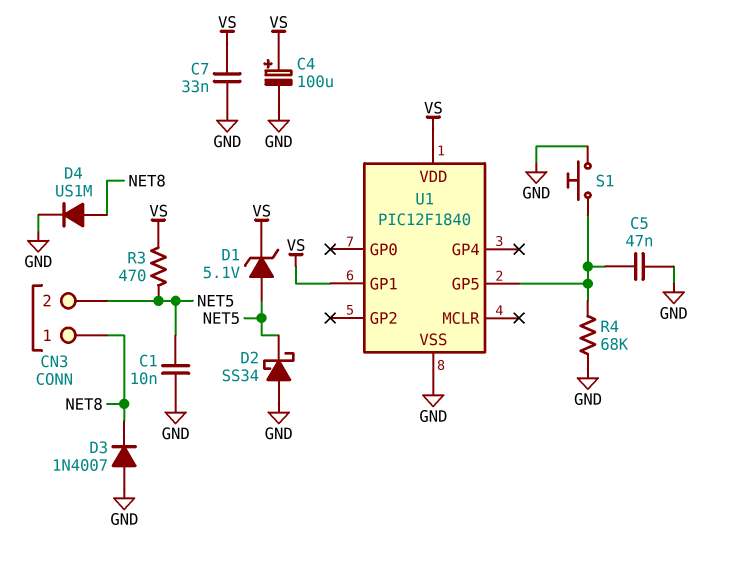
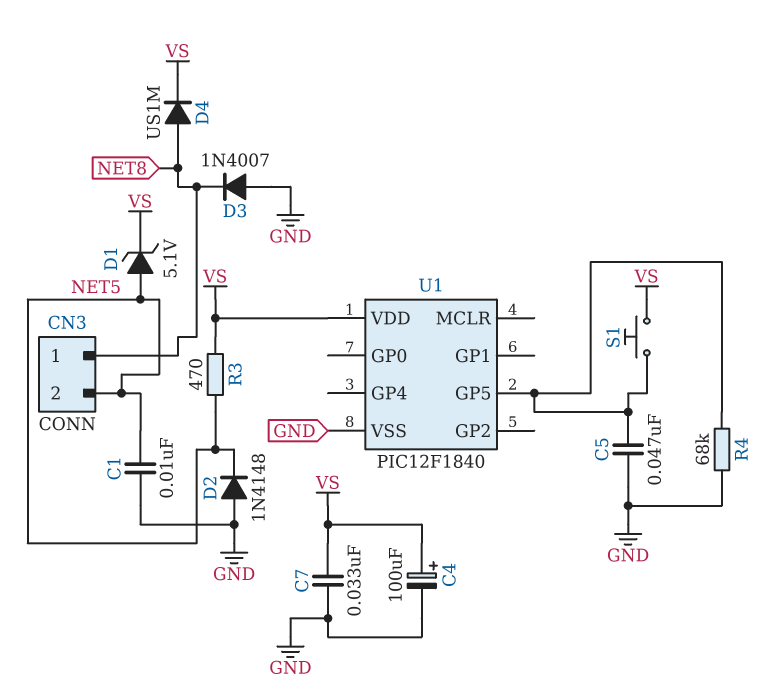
D2: schottky SS34 (A GND, K NET5) -> diode 1N4148 (A GND, K NET5)
D4: diode US1M (A NET8, K GND) -> diode US1M (A NET8, K VS)
S1: button (GND, U1/GP5) -> button (U1/GP5, VS)
U1 pin GP1: VS -> none

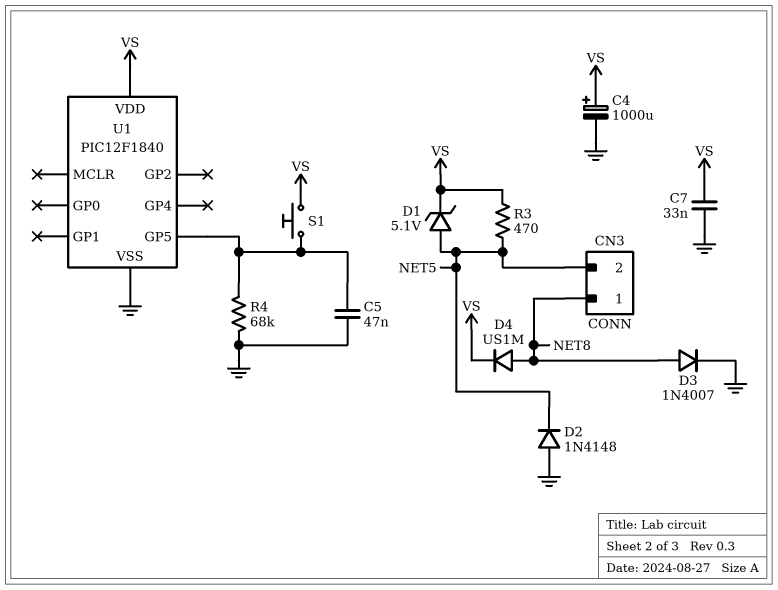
C1: 10nF (GND, NET5) -> none
C4: 100uF (plus VS, minus GND) -> 1000uF (plus VS, minus GND)
D3: diode 1N4007 (A GND, K NET8) -> diode 1N4007 (A NET8, K GND)

